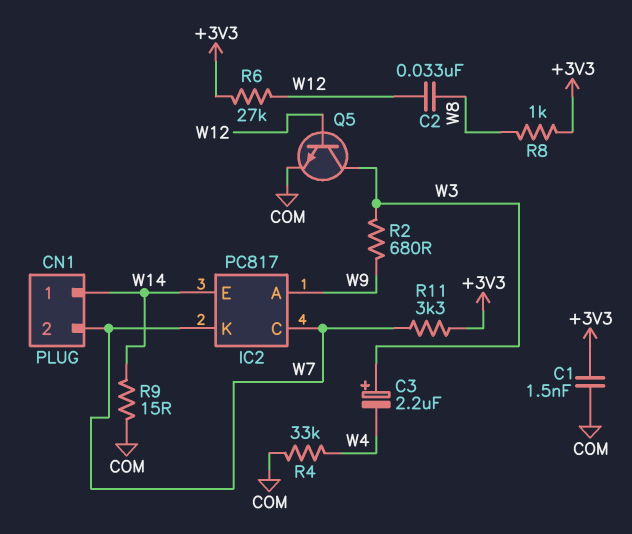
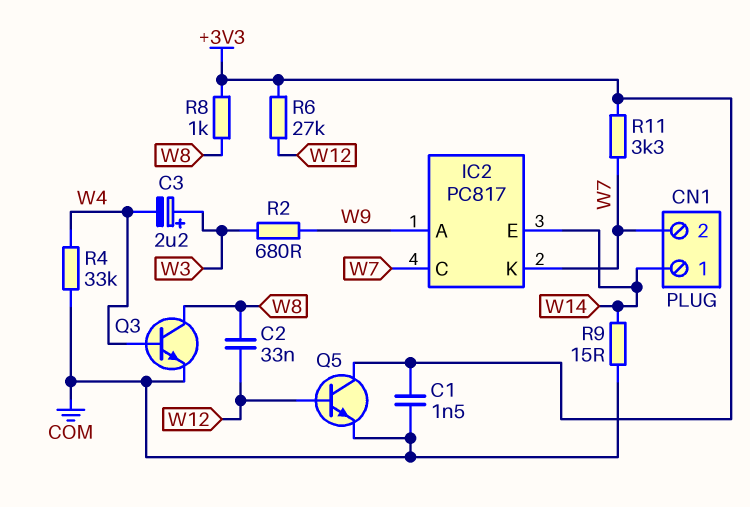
Q3: none -> NPN (B W4, C W8, E COM)
Q5: NPN (B W12, C W3, E COM) -> NPN (B W12, C +3V3, E COM)

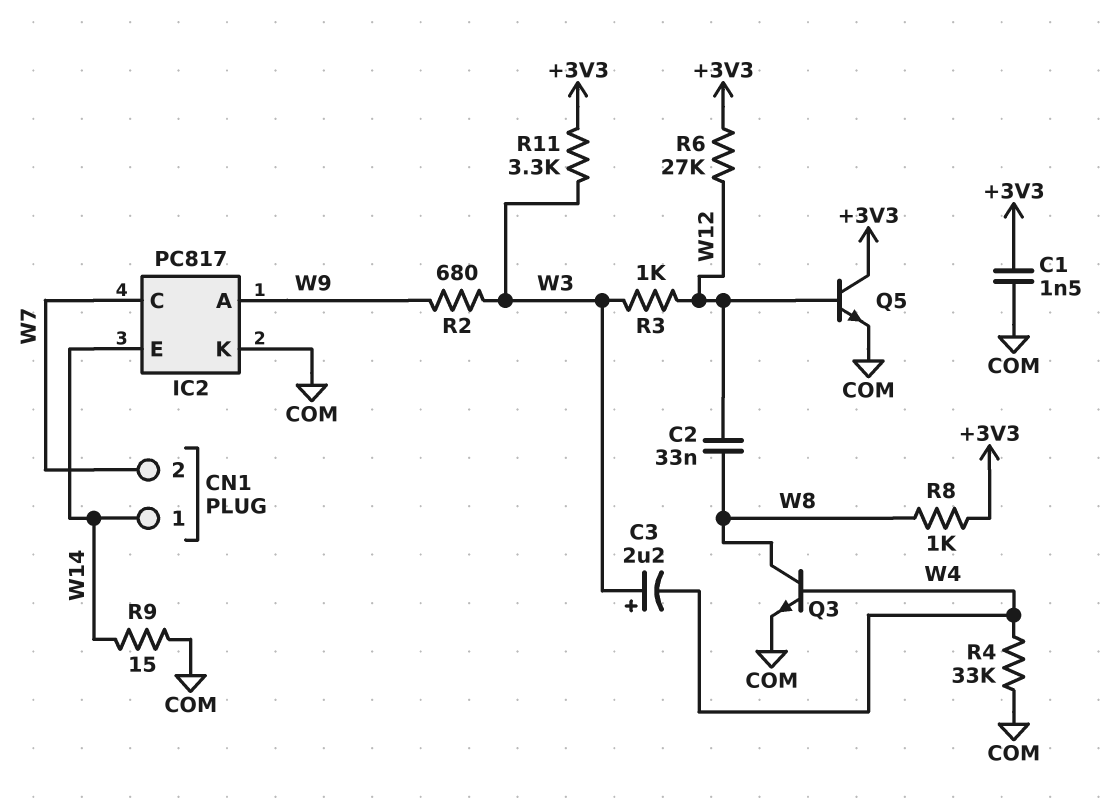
IC2 pin K: W7 -> COM
R3: none -> 1k (W3, W12)
R11: 3.3k (+3V3, W7) -> 3.3k (+3V3, W3)

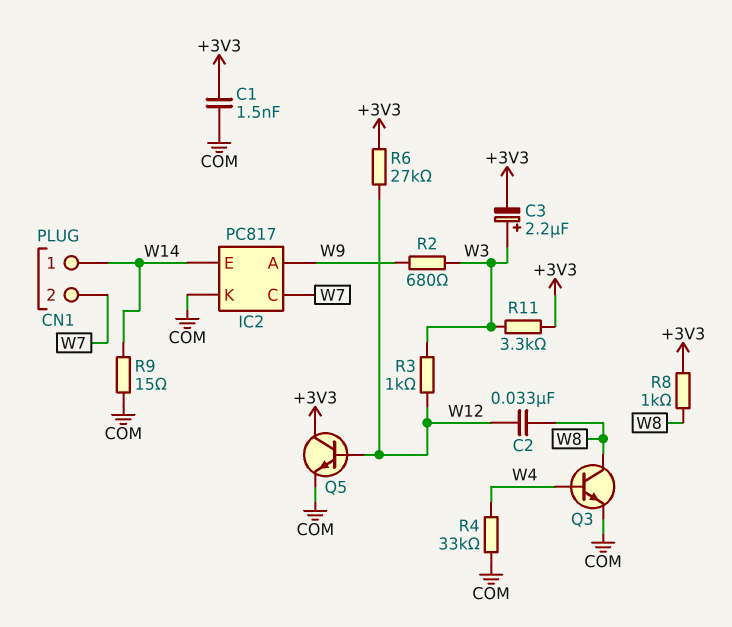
C3: 2.2uF (plus W3, minus W4) -> 2.2uF (plus W3, minus +3V3)

